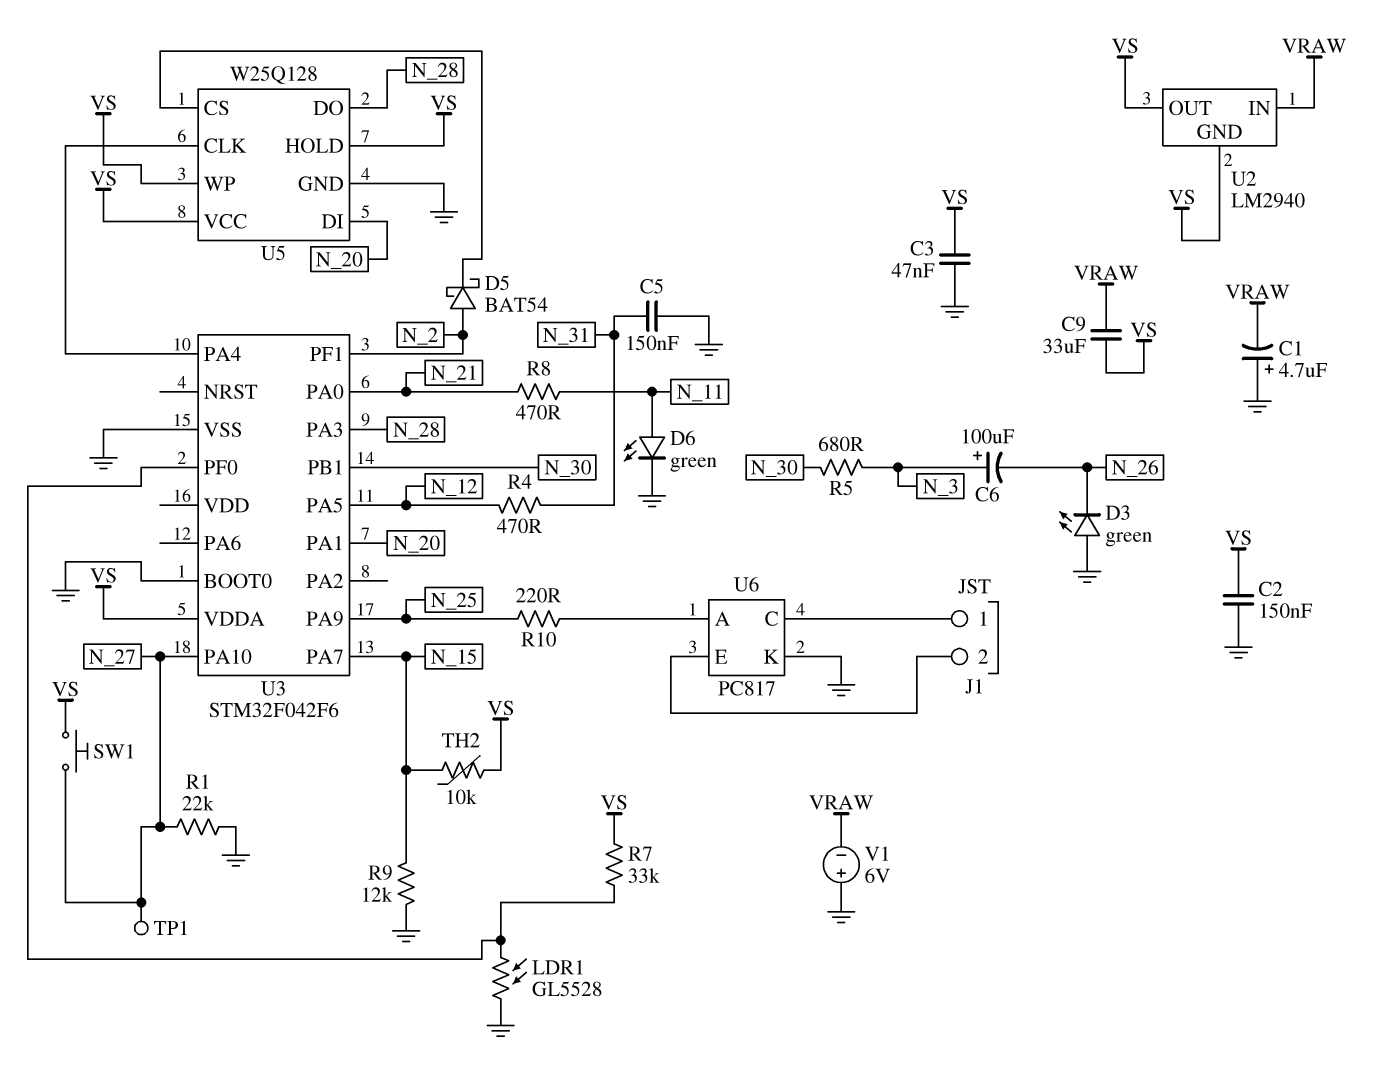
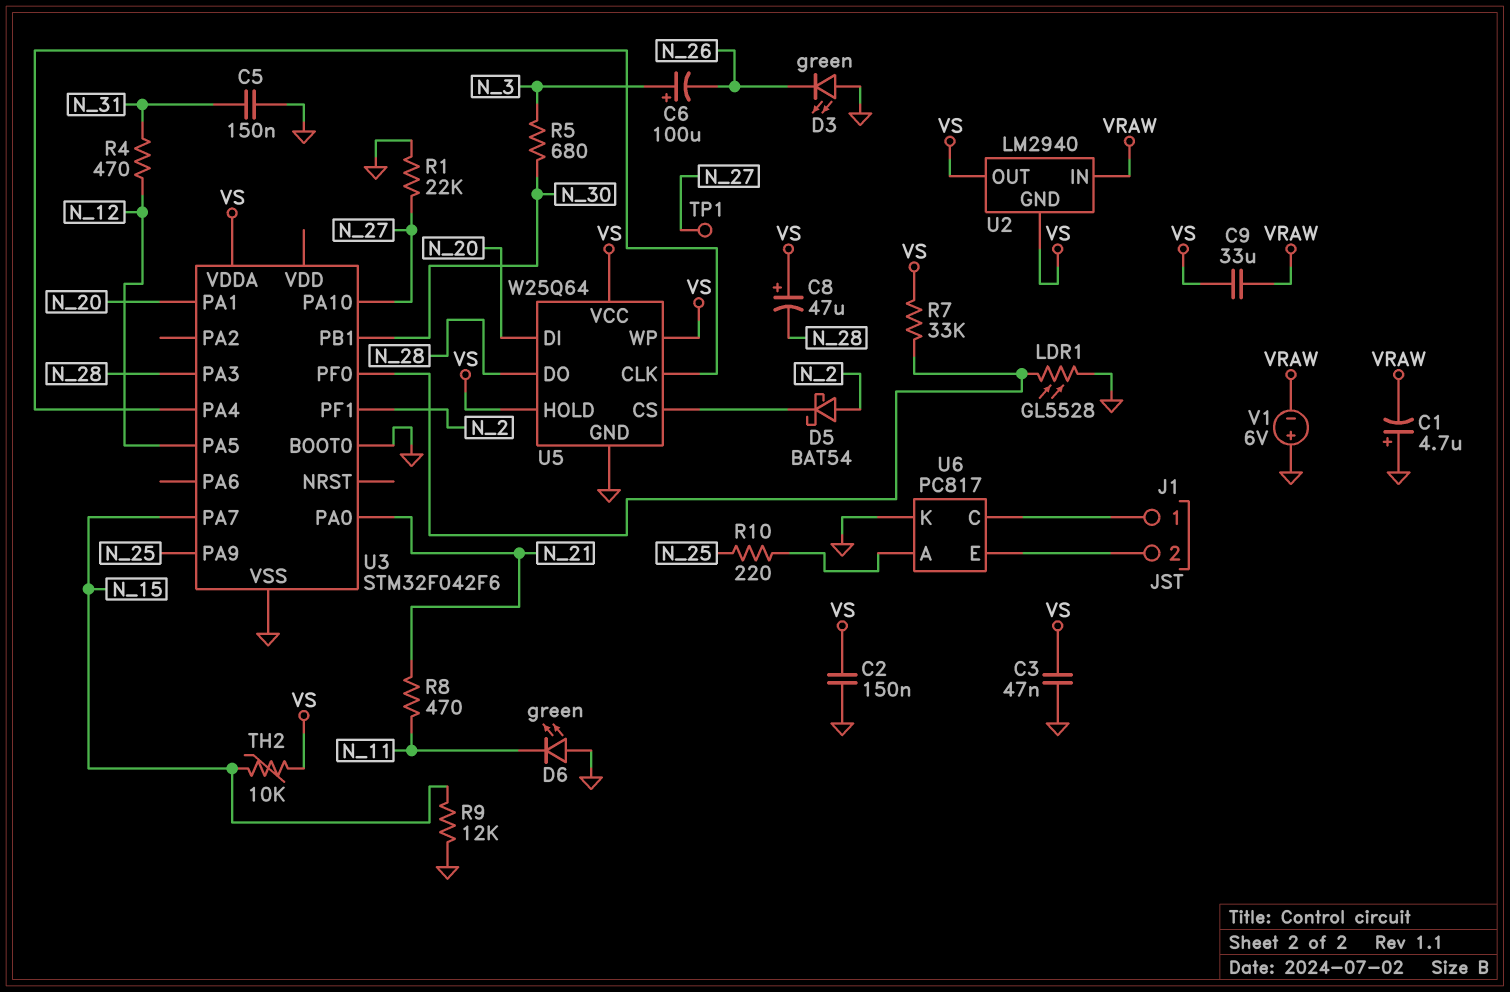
C8: none -> 47uF (plus VS, minus N_28)
D6: LED green (A N_11, K GND) -> LED green (A GND, K N_11)
SW1: button (N_27, VS) -> none
U5: W25Q128 -> W25Q64

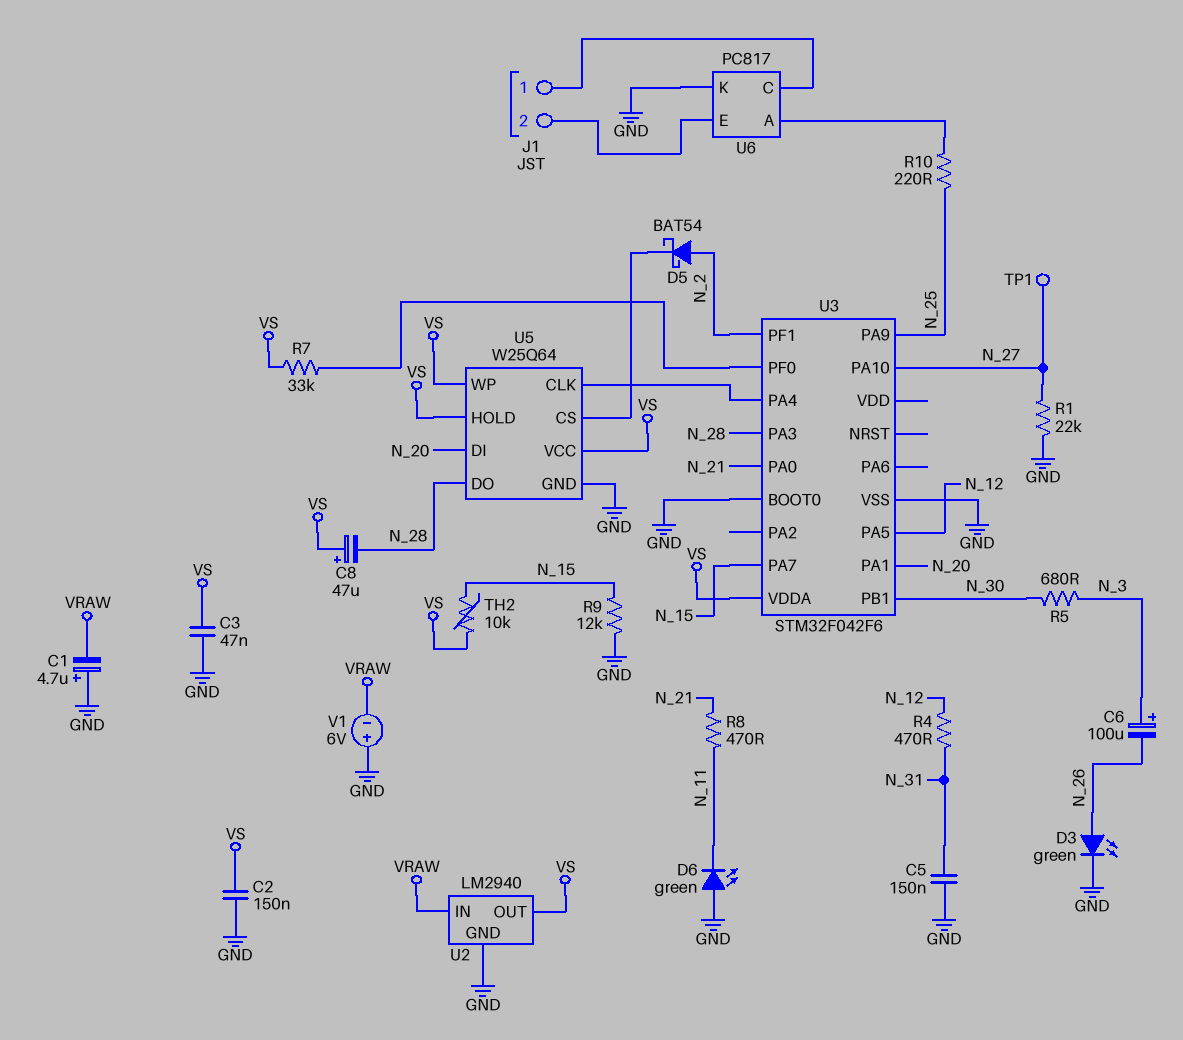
C9: 33uF (VRAW, VS) -> none
D3: LED green (A GND, K N_26) -> LED green (A N_26, K GND)
LDR1: GL5528 (GND, U3/PF0) -> none
U2 pin GND: VS -> GND

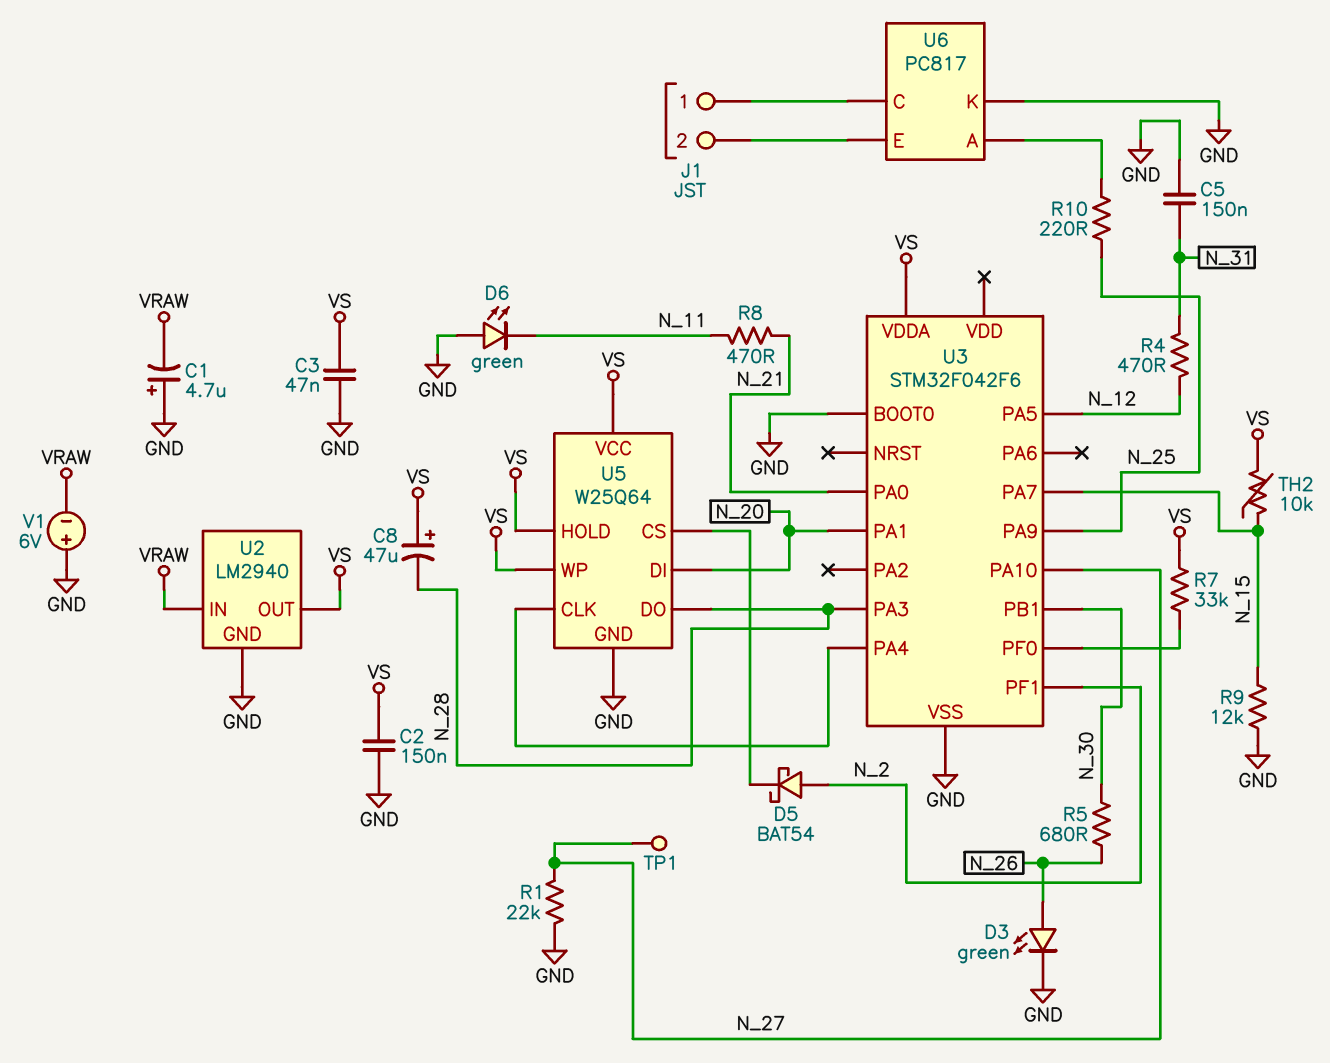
C6: 100uF (plus N_3, minus N_26) -> none
R5: 680 (N_3, N_30) -> 680 (N_26, N_30)

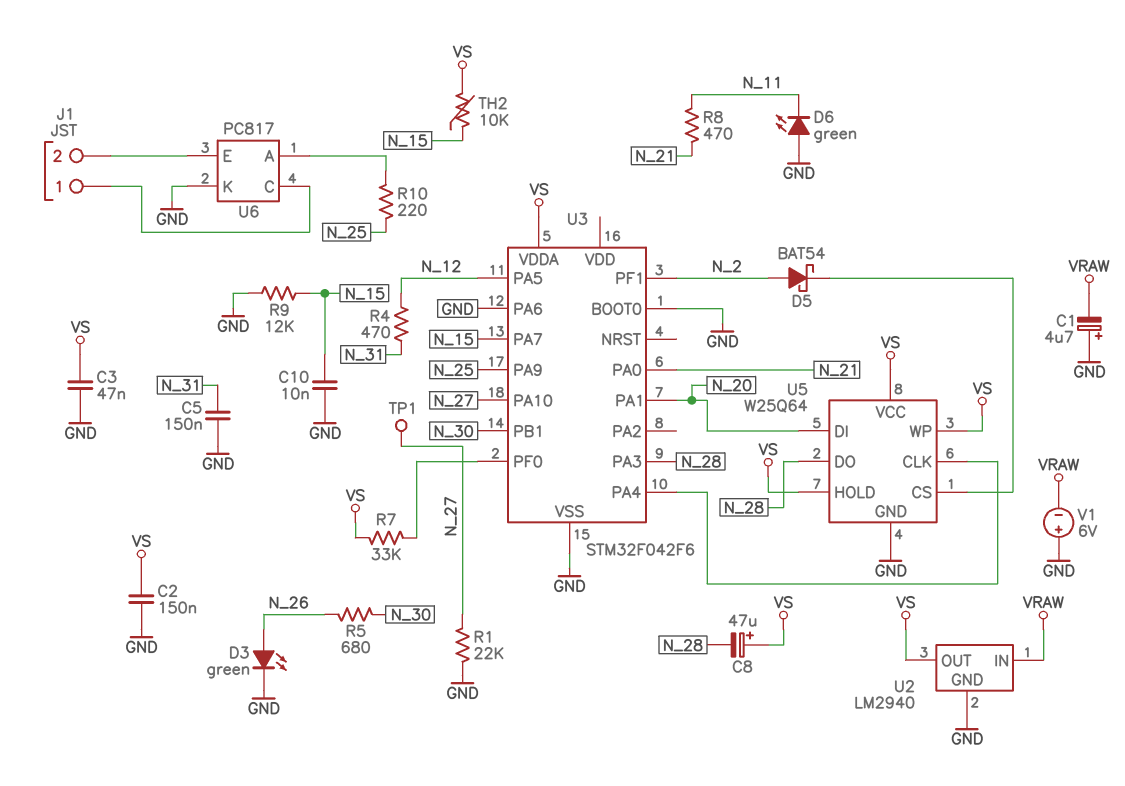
C10: none -> 10nF (GND, N_15)
U3 pin PA6: none -> GND

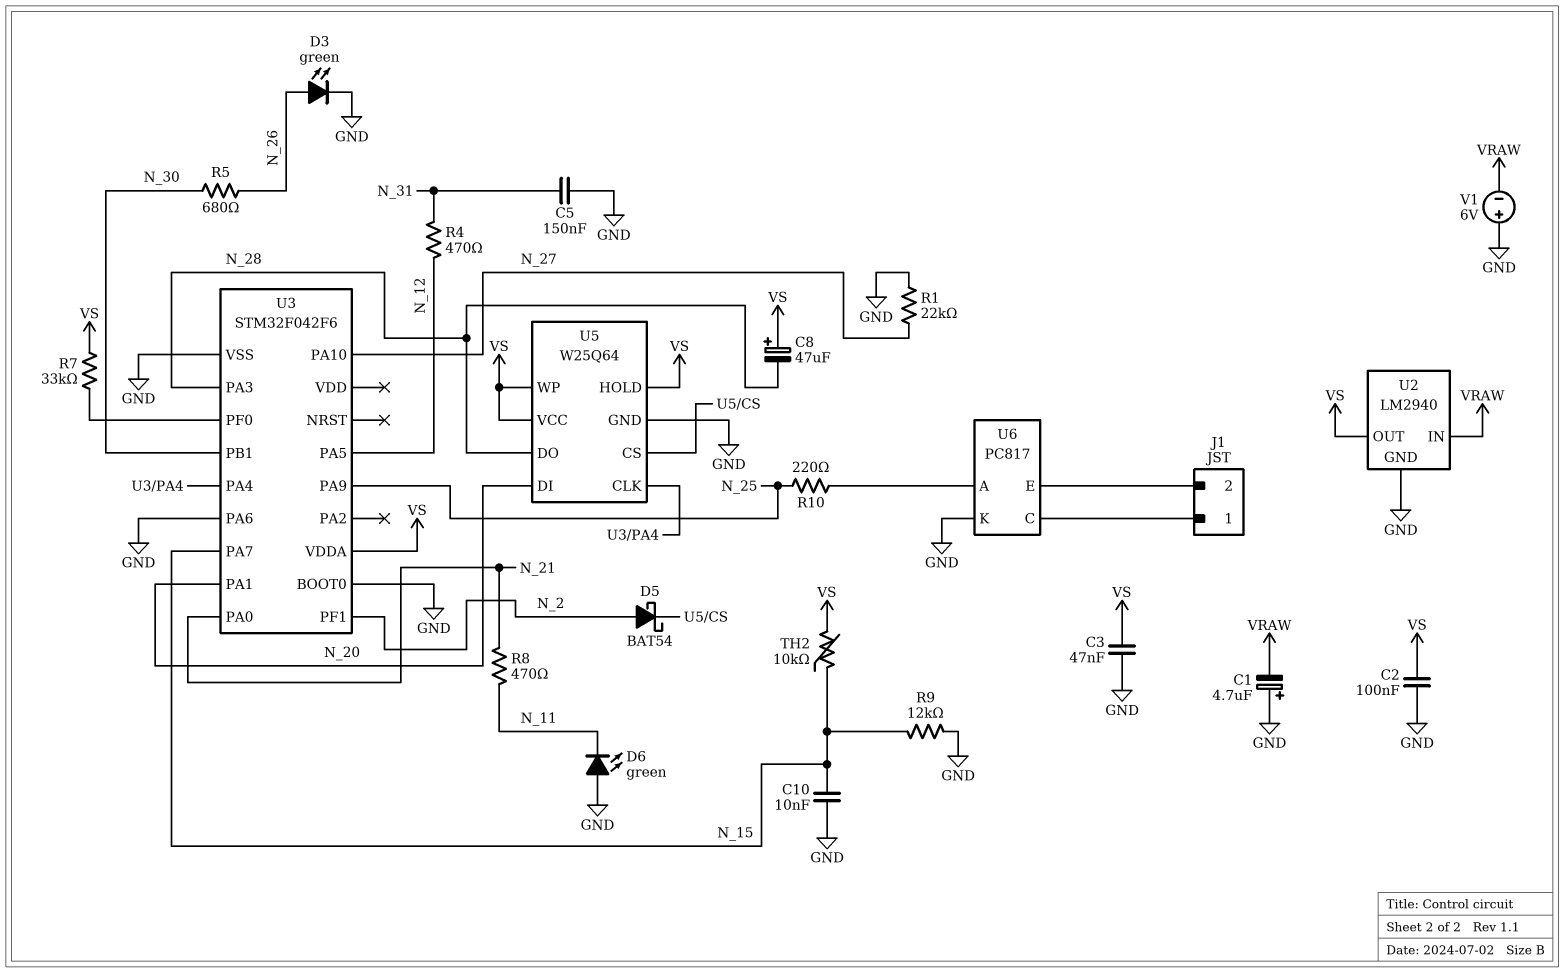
C2: 150nF (GND, VS) -> 100nF (GND, VS)
TP1: test point (N_27) -> none

